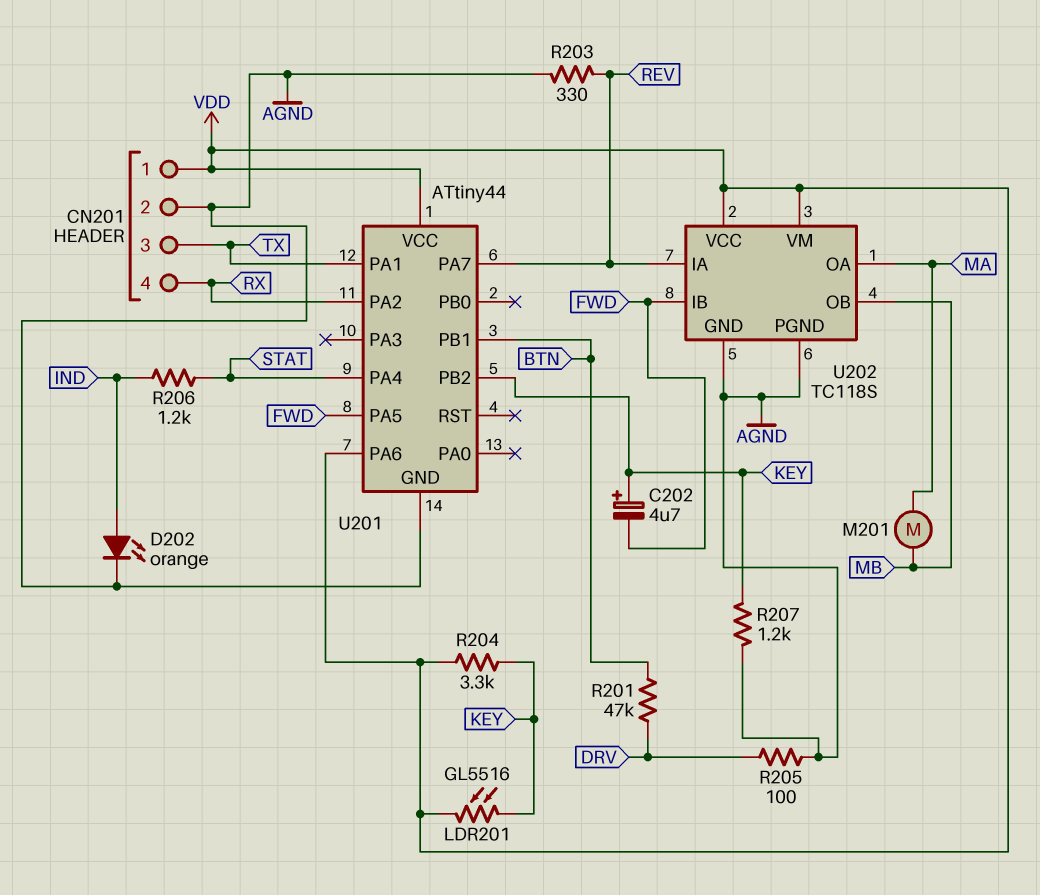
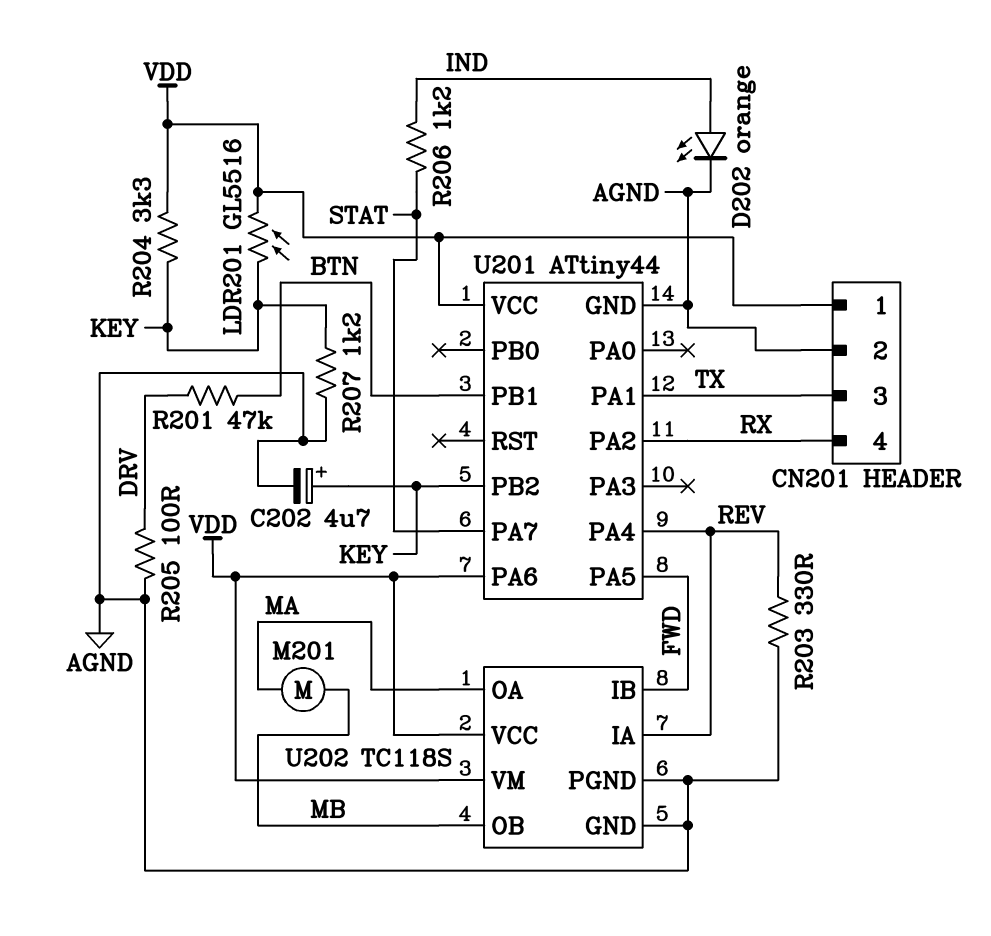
C202: 4.7uF (plus KEY, minus FWD) -> 4.7uF (plus KEY, minus AGND)
U201 pin PA4: STAT -> REV
U201 pin PA7: REV -> STAT

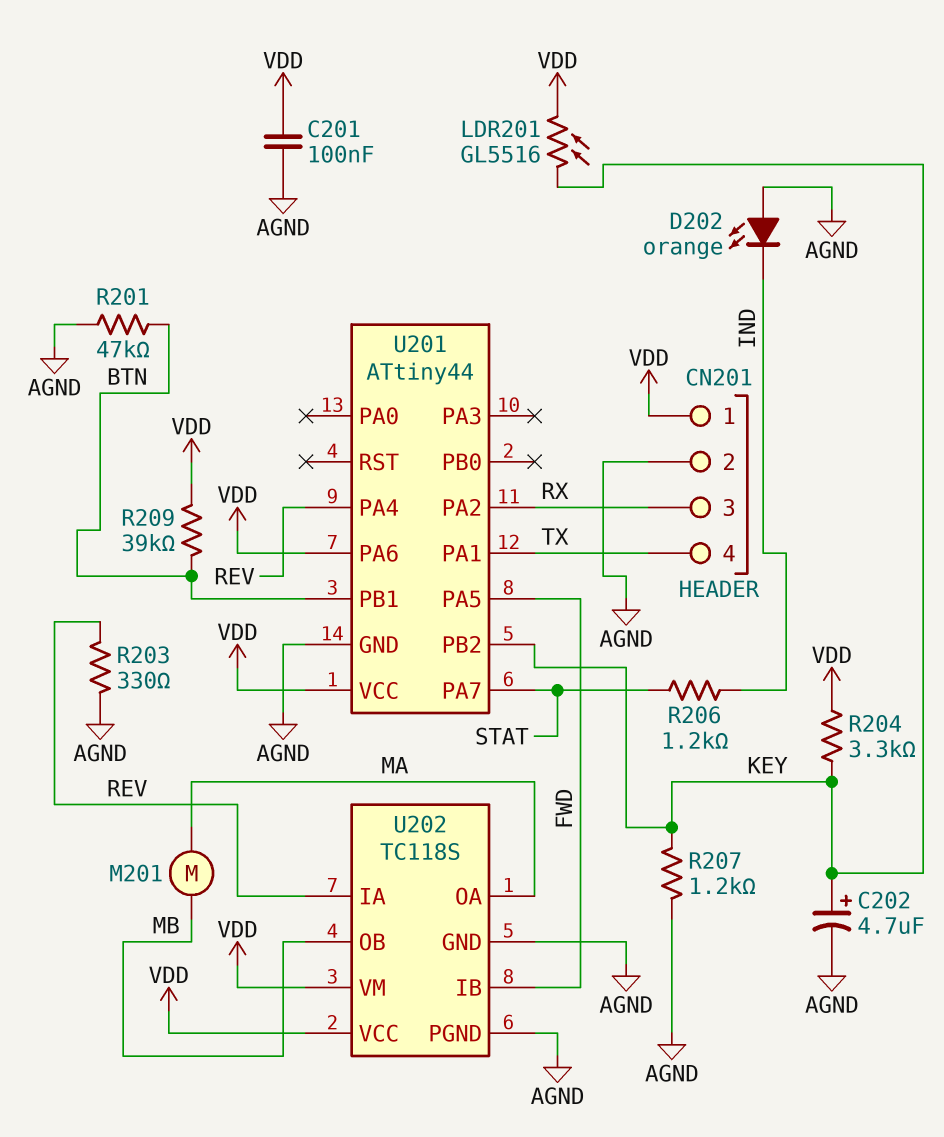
C201: none -> 100nF (AGND, VDD)
CN201 pin 3: TX -> RX
CN201 pin 4: RX -> TX
D202: LED orange (A IND, K AGND) -> LED orange (A AGND, K IND)
R201: 47k (BTN, DRV) -> 47k (AGND, BTN)
R205: 100 (AGND, DRV) -> none
R209: none -> 39k (BTN, VDD)

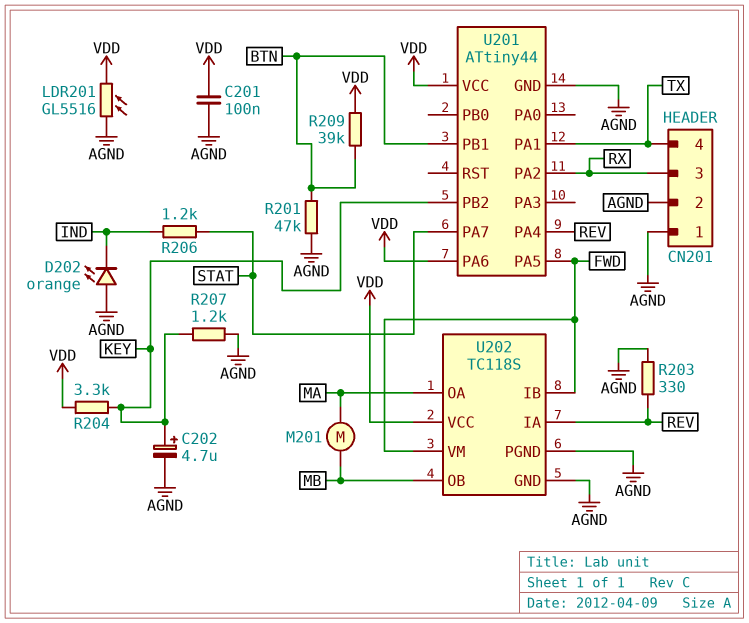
CN201 pin 1: VDD -> AGND
LDR201: GL5516 (KEY, VDD) -> GL5516 (AGND, VDD)
U202 pin VM: VDD -> FWD

